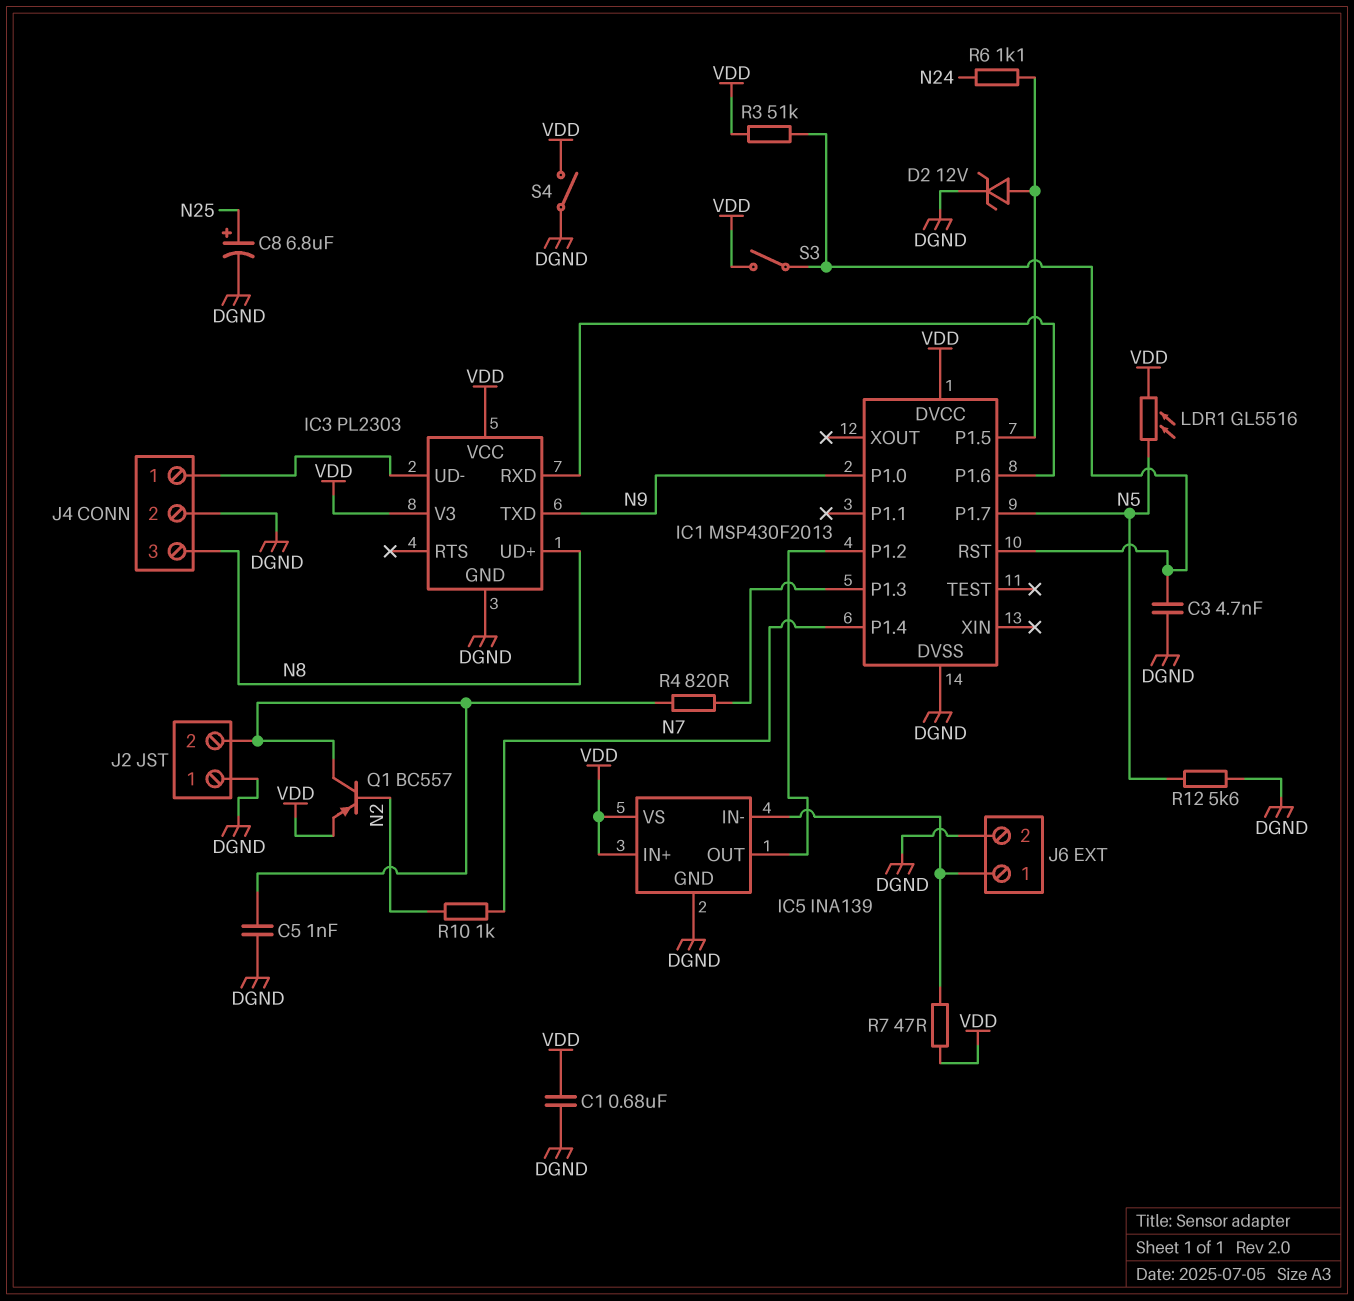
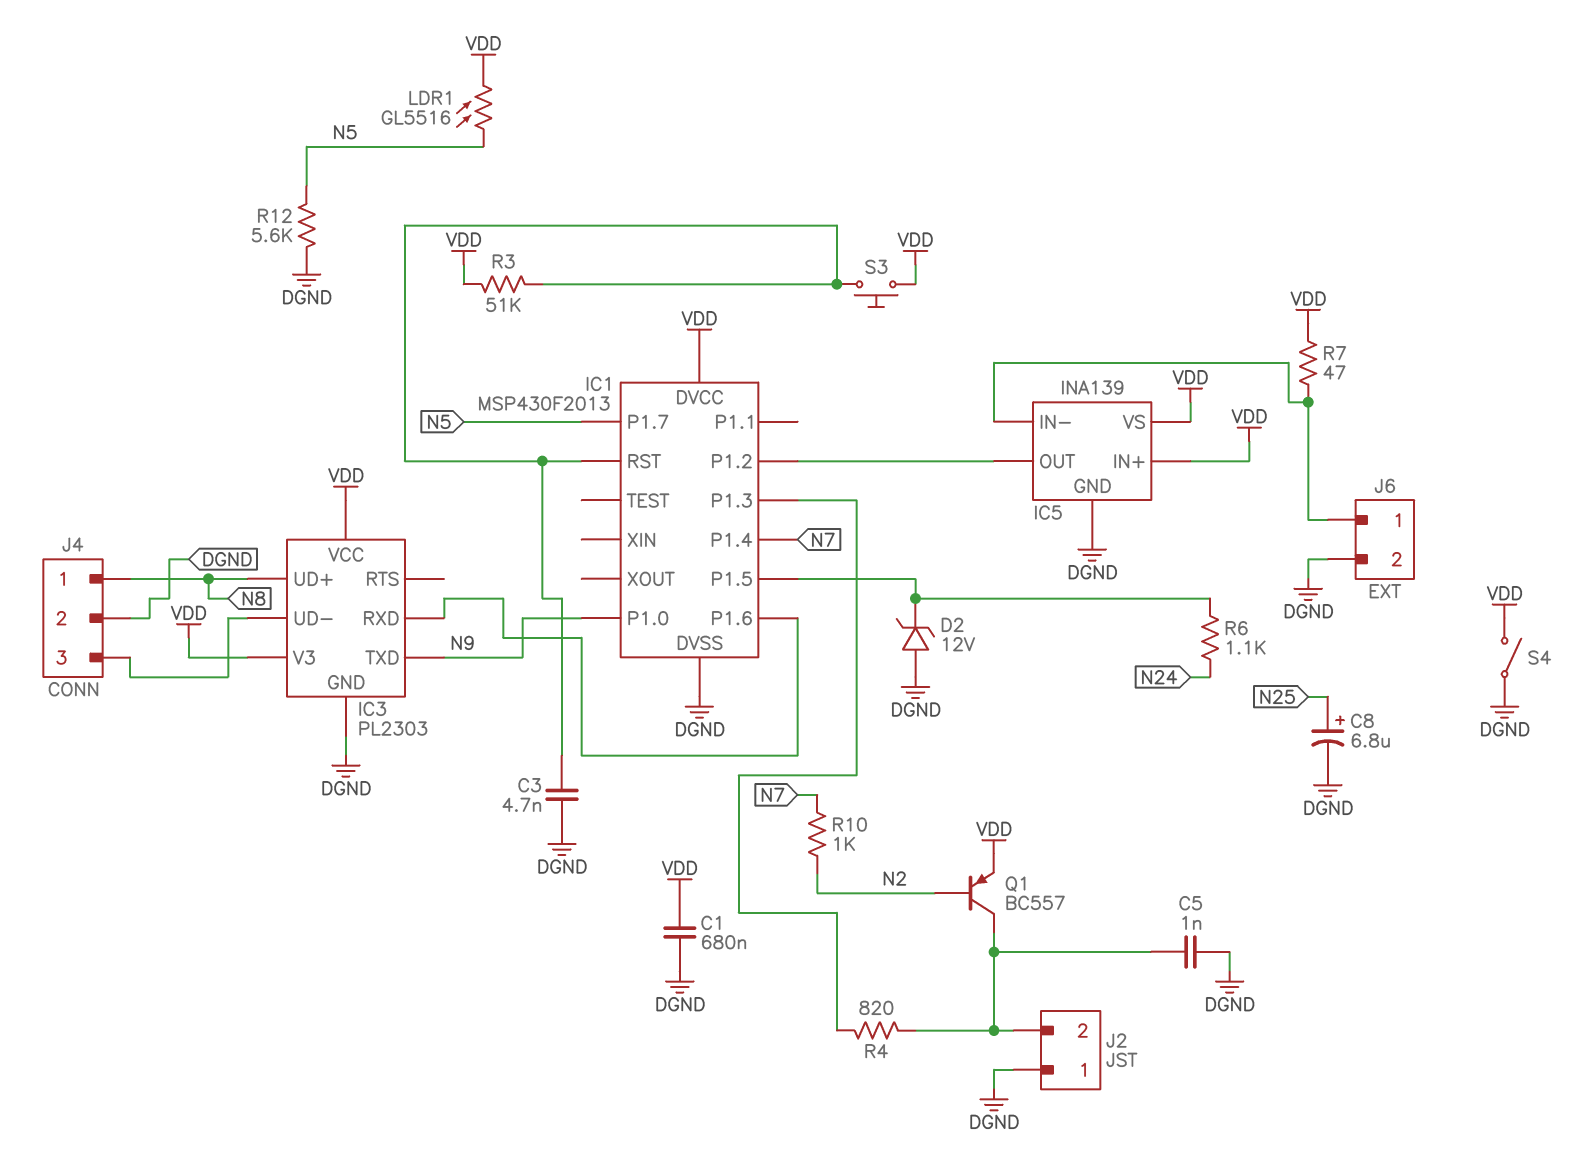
D2: zener 12V (A IC1/P1.5, K DGND) -> zener 12V (A DGND, K IC1/P1.5)
J4 pin 1: IC3/UD- -> N8
J4 pin 3: N8 -> IC3/UD-
S3: switch (IC1/RST, VDD) -> button (IC1/RST, VDD)

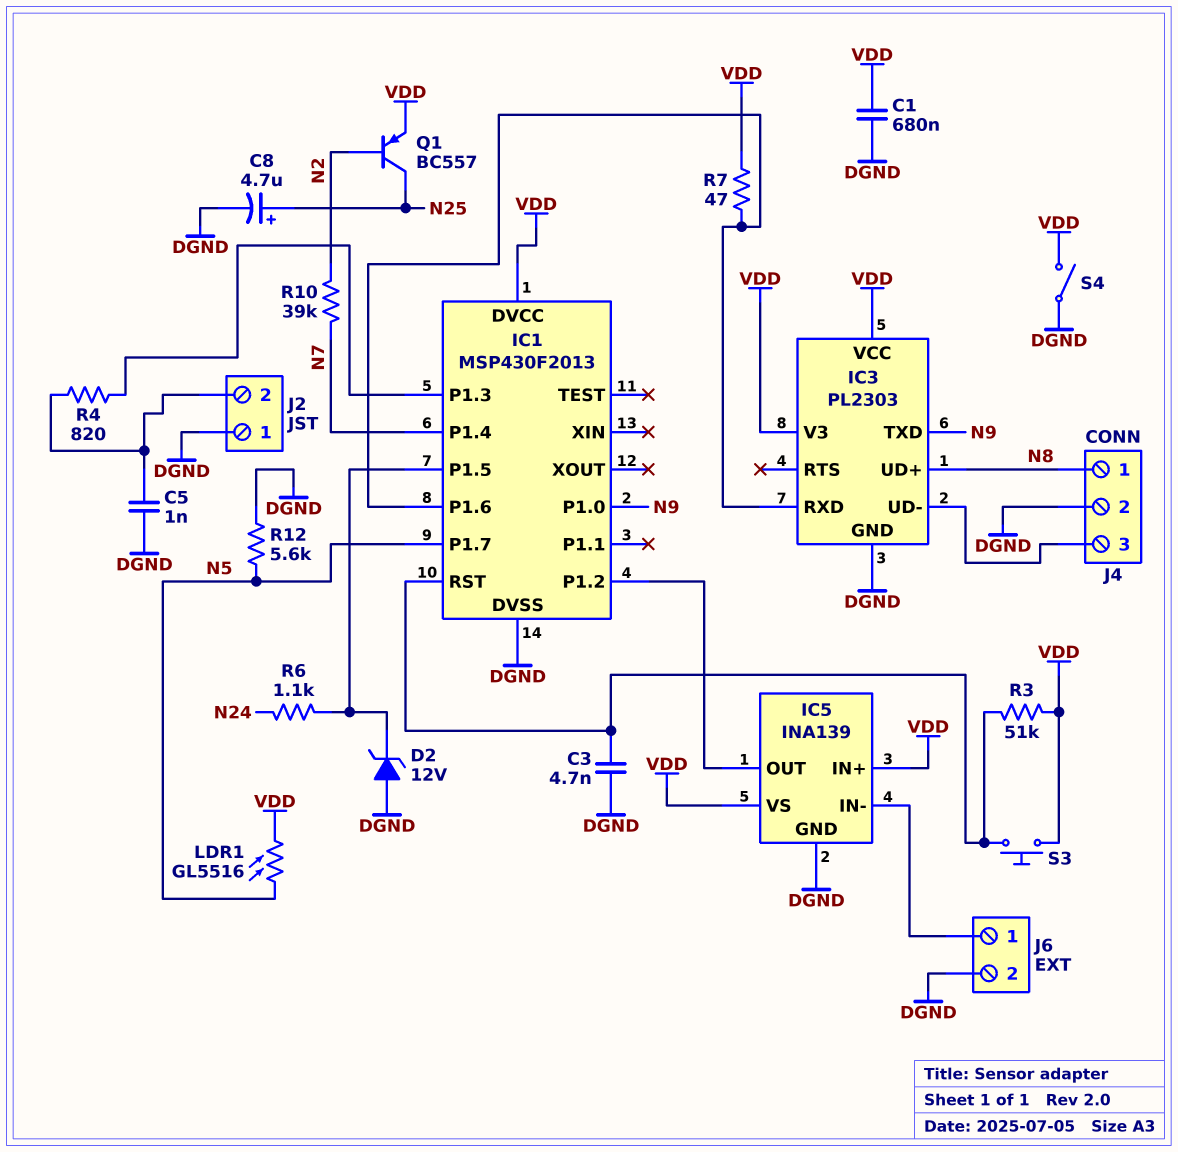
C8: 6.8uF (plus N25, minus DGND) -> 4.7uF (plus N25, minus DGND)
Q1: PNP BC557 (B N2, C J2/2, E VDD) -> PNP BC557 (B N2, C N25, E VDD)
R7: 47 (IC5/IN-, VDD) -> 47 (IC1/P1.6, VDD)
R10: 1k (N2, N7) -> 39k (N2, N7)

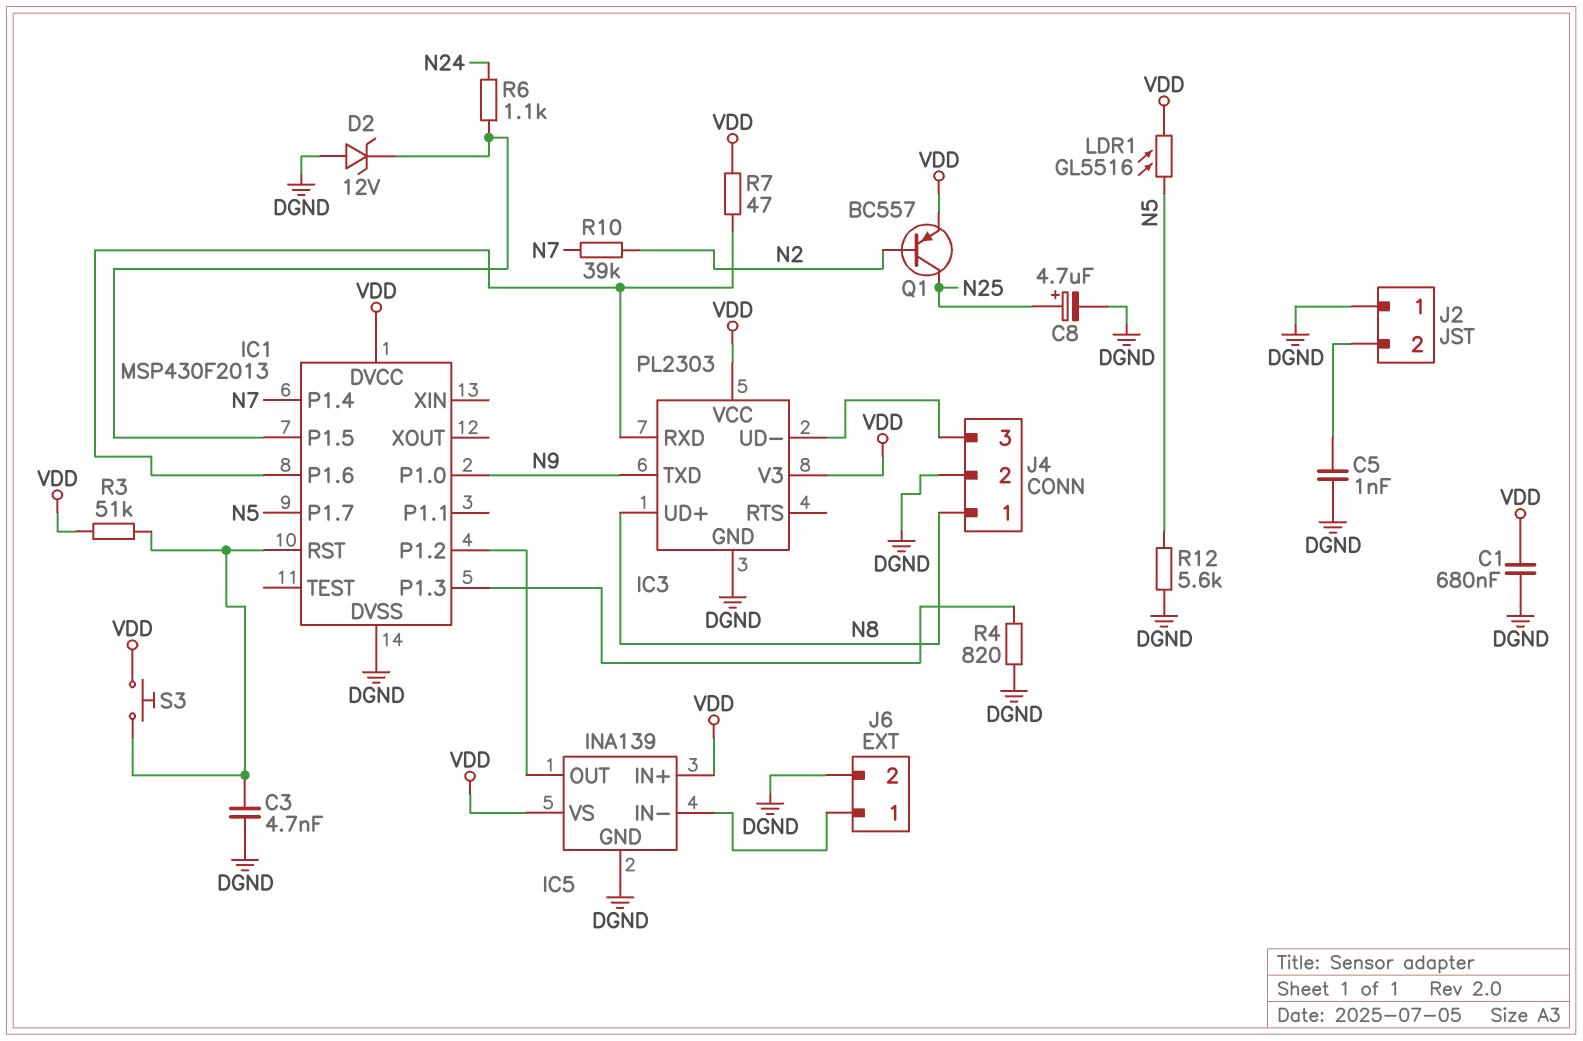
R4: 820 (IC1/P1.3, J2/2) -> 820 (DGND, IC1/P1.3)
S4: switch (DGND, VDD) -> none

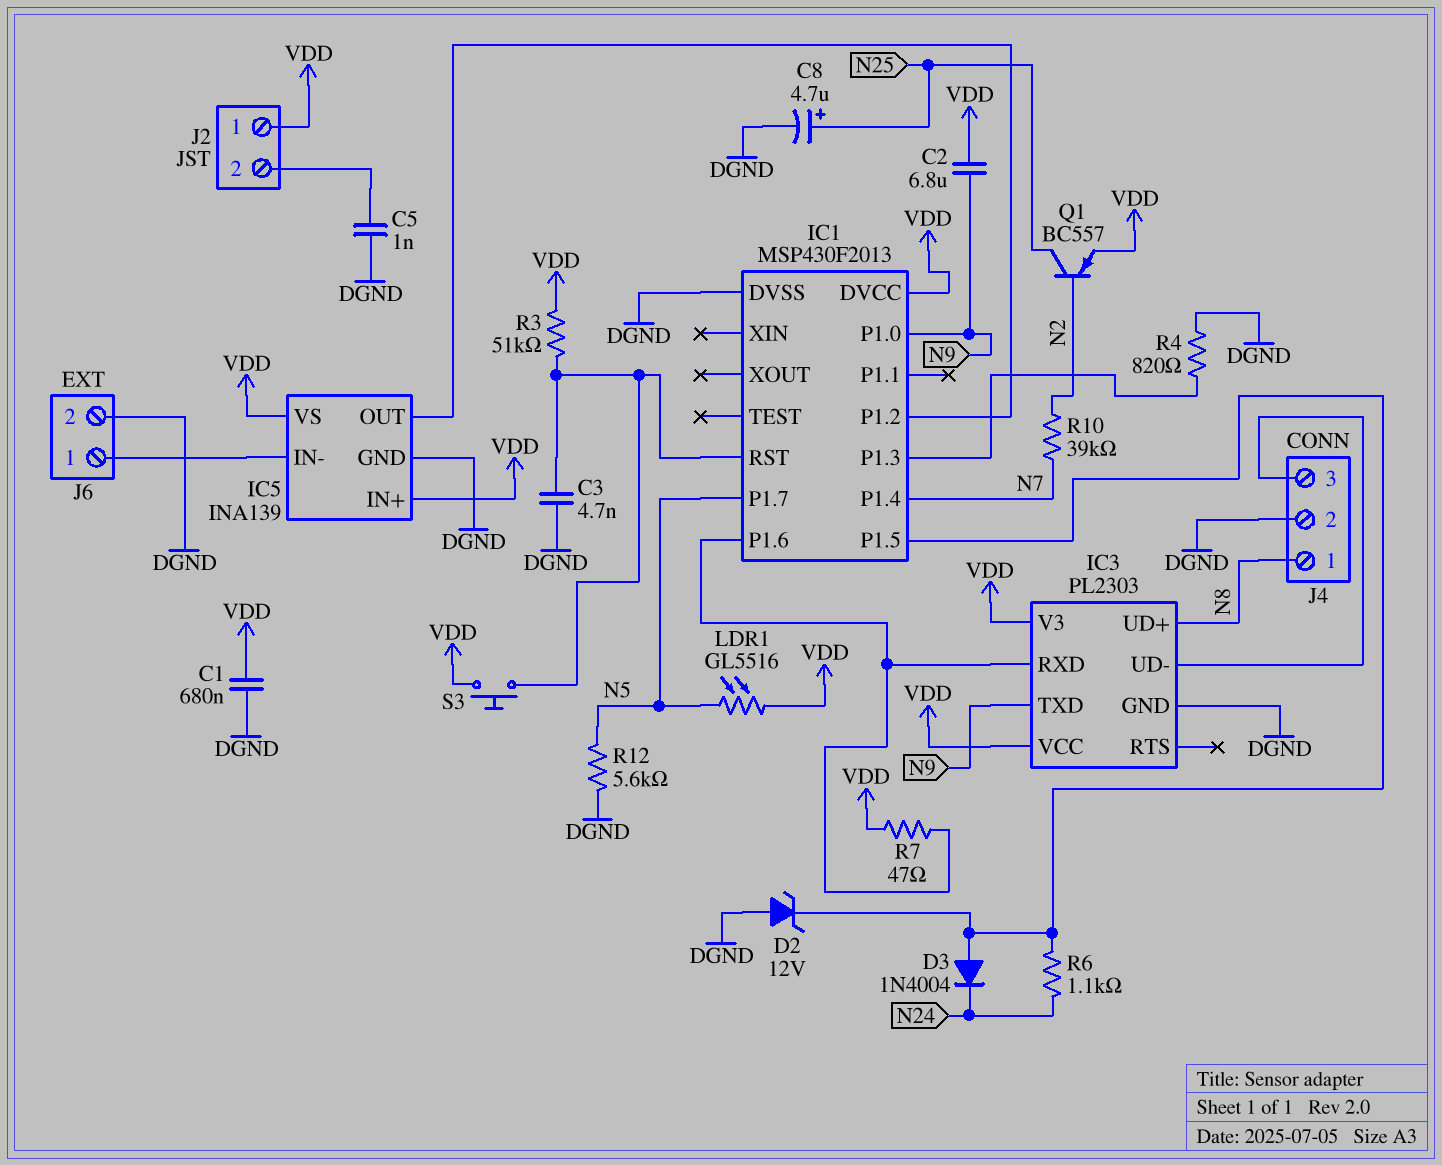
C2: none -> 6.8uF (N9, VDD)
D3: none -> diode 1N4004 (A IC1/P1.5, K N24)
J2 pin 1: DGND -> VDD

